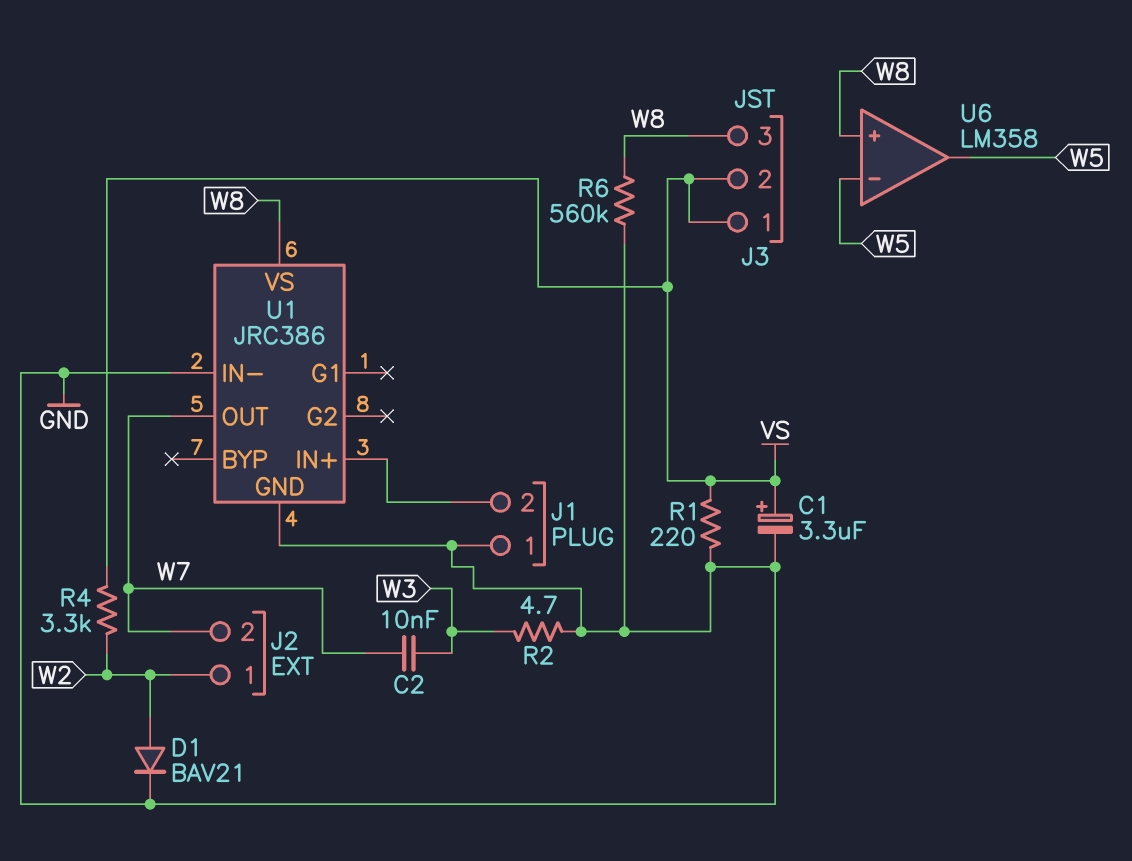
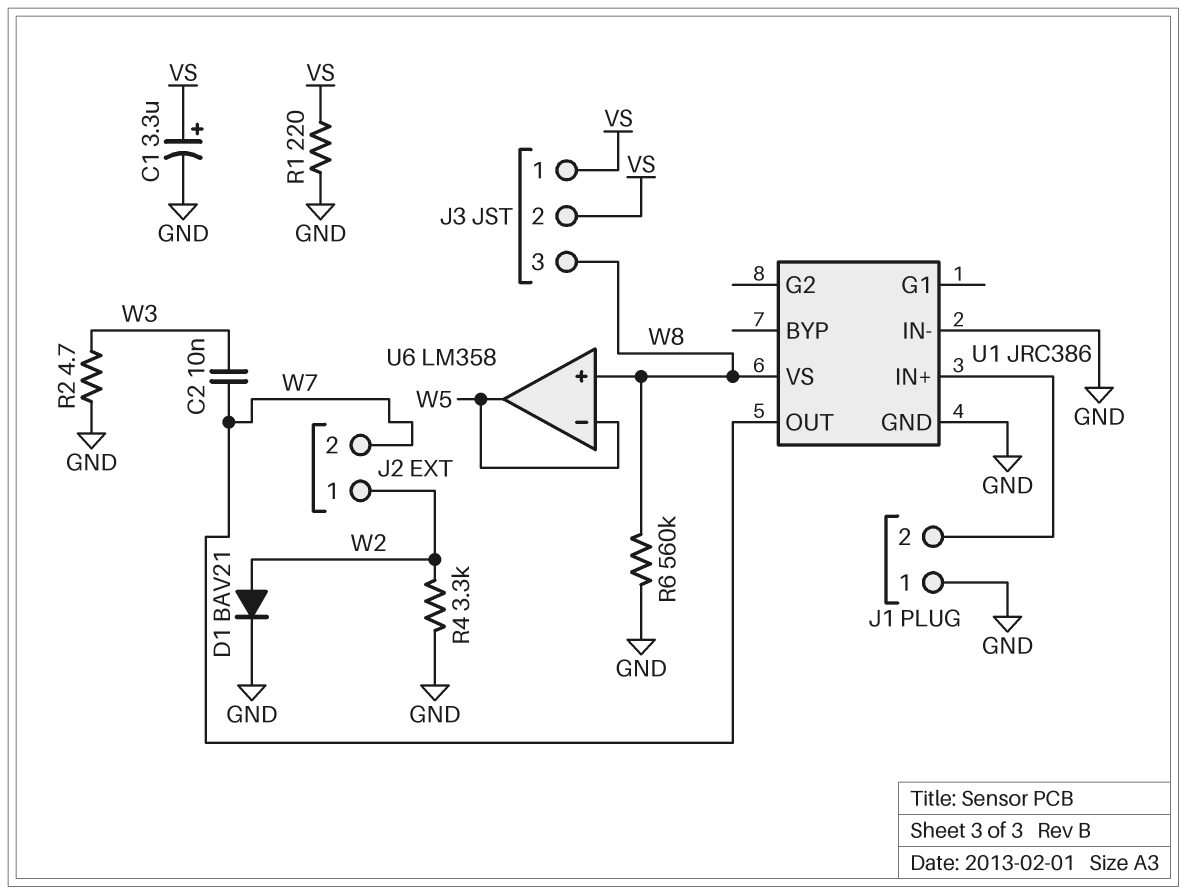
R4: 3.3k (VS, W2) -> 3.3k (GND, W2)

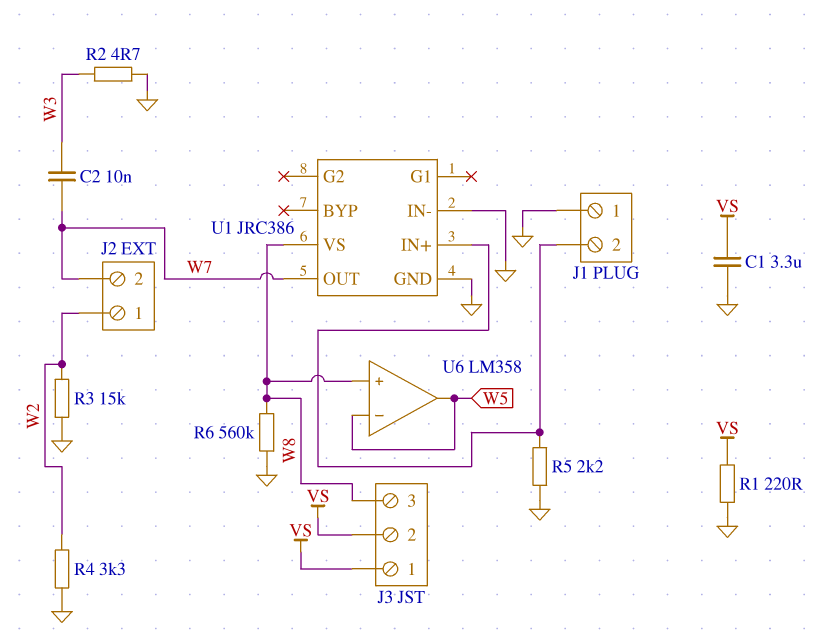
C1: 3.3uF (plus VS, minus GND) -> 3.3uF (GND, VS)
D1: diode BAV21 (A W2, K GND) -> none
R3: none -> 15k (GND, W2)
R5: none -> 2.2k (GND, J1/2)

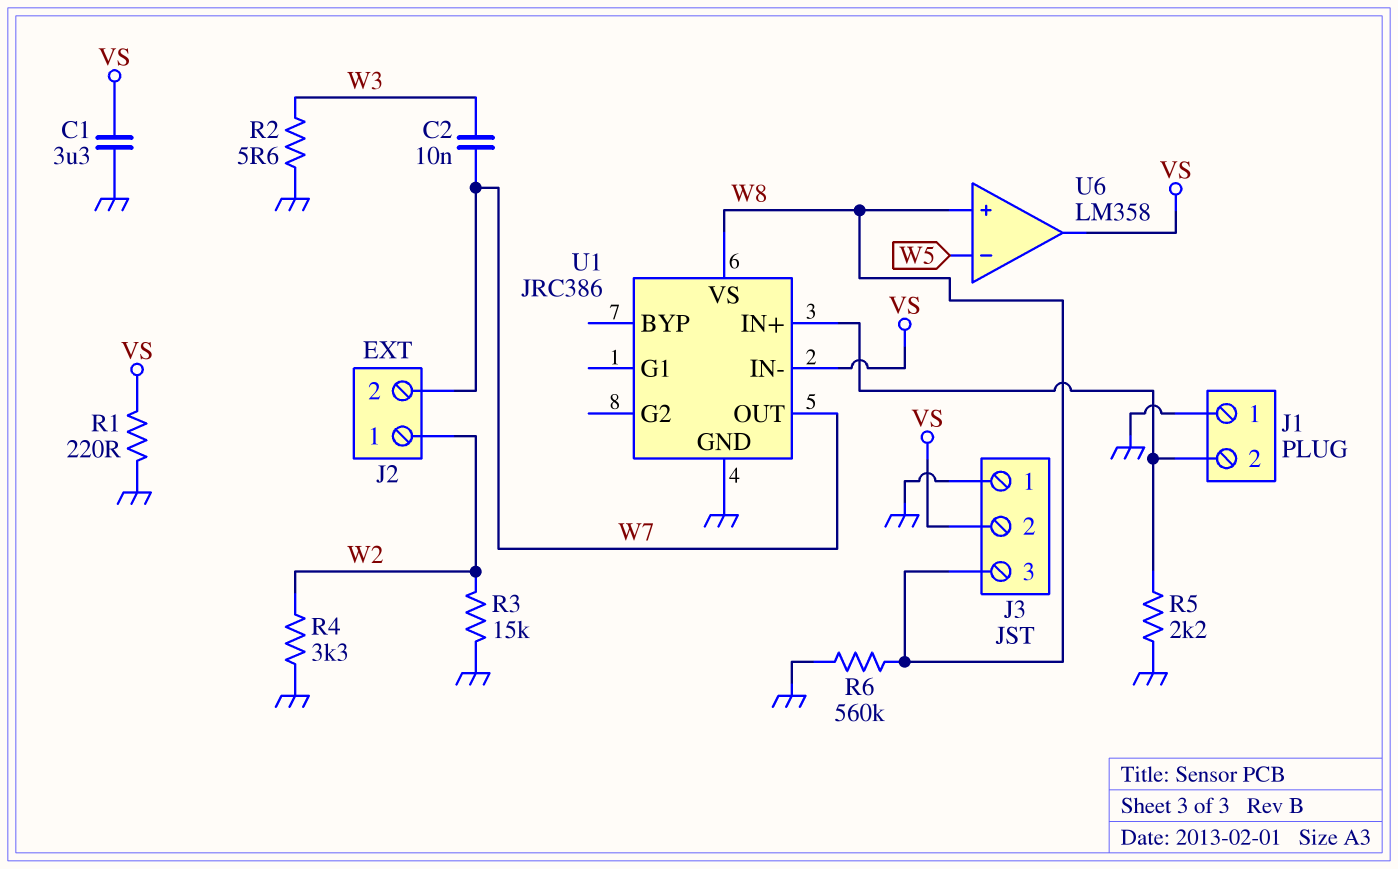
J3 pin 1: VS -> GND
R2: 4.7 (GND, W3) -> 5.6 (GND, W3)
U1 pin IN-: GND -> VS
U6 pin out: W5 -> VS

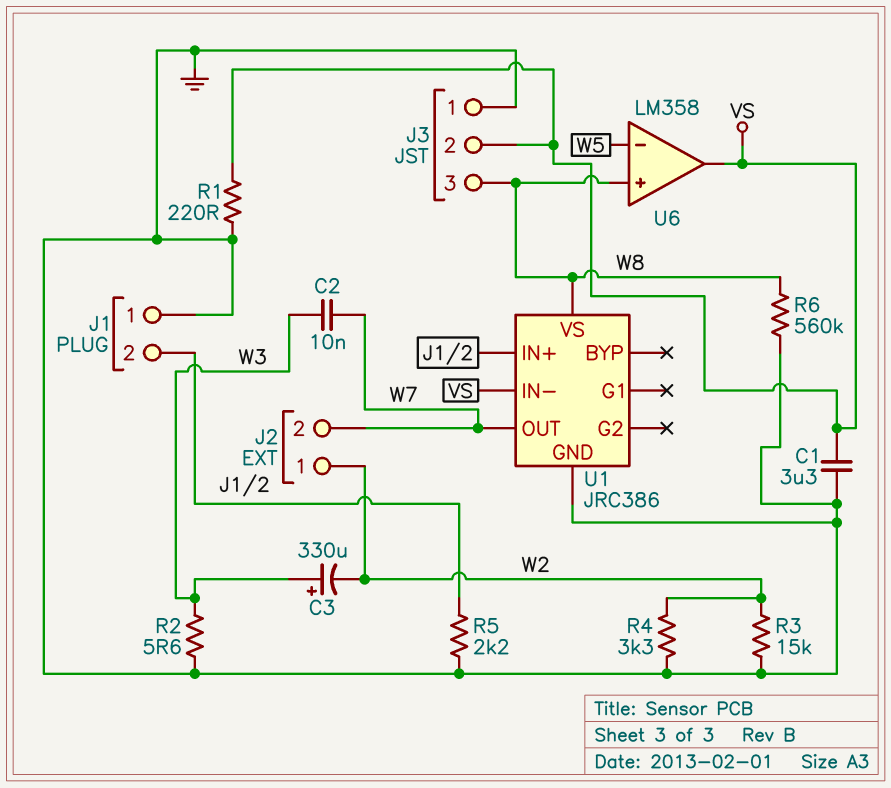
C3: none -> 330uF (plus W3, minus W2)

